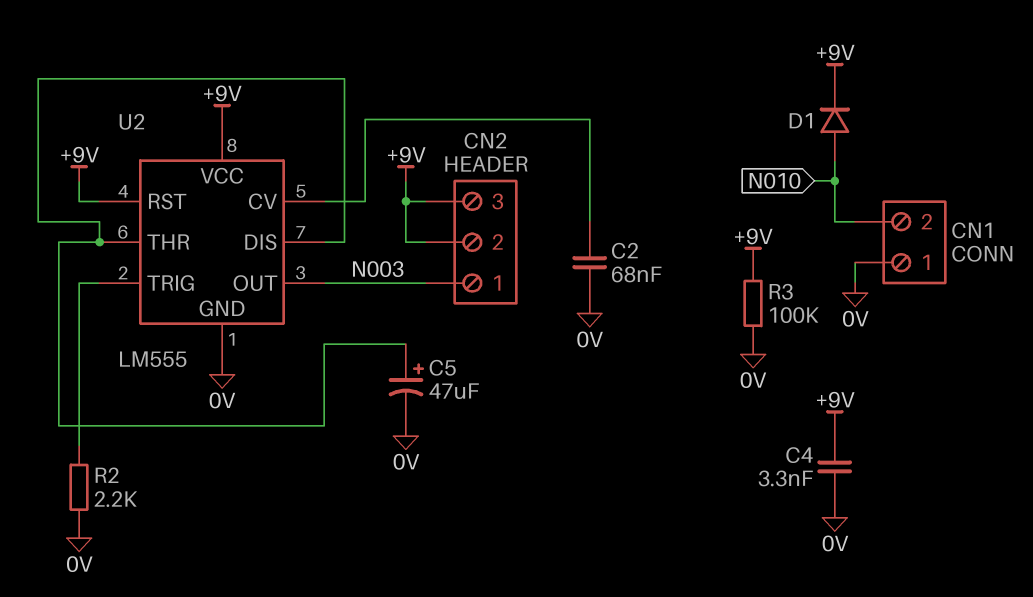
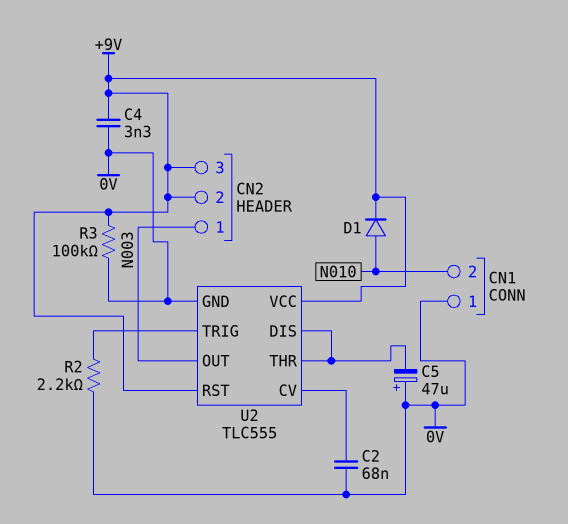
C5: 47uF (plus U2/DIS, minus 0V) -> 47uF (plus 0V, minus U2/DIS)
U2: LM555 -> TLC555

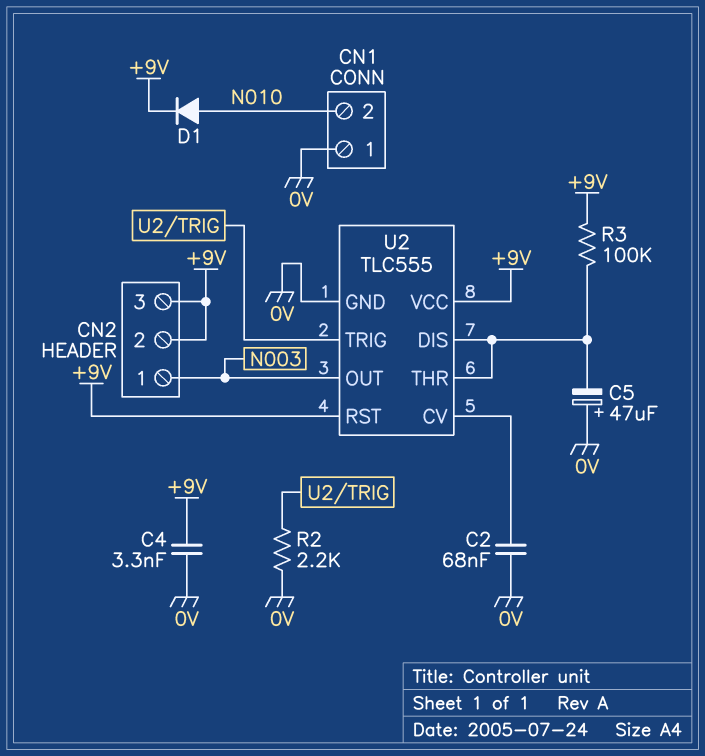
R3: 100k (+9V, 0V) -> 100k (+9V, U2/DIS)

